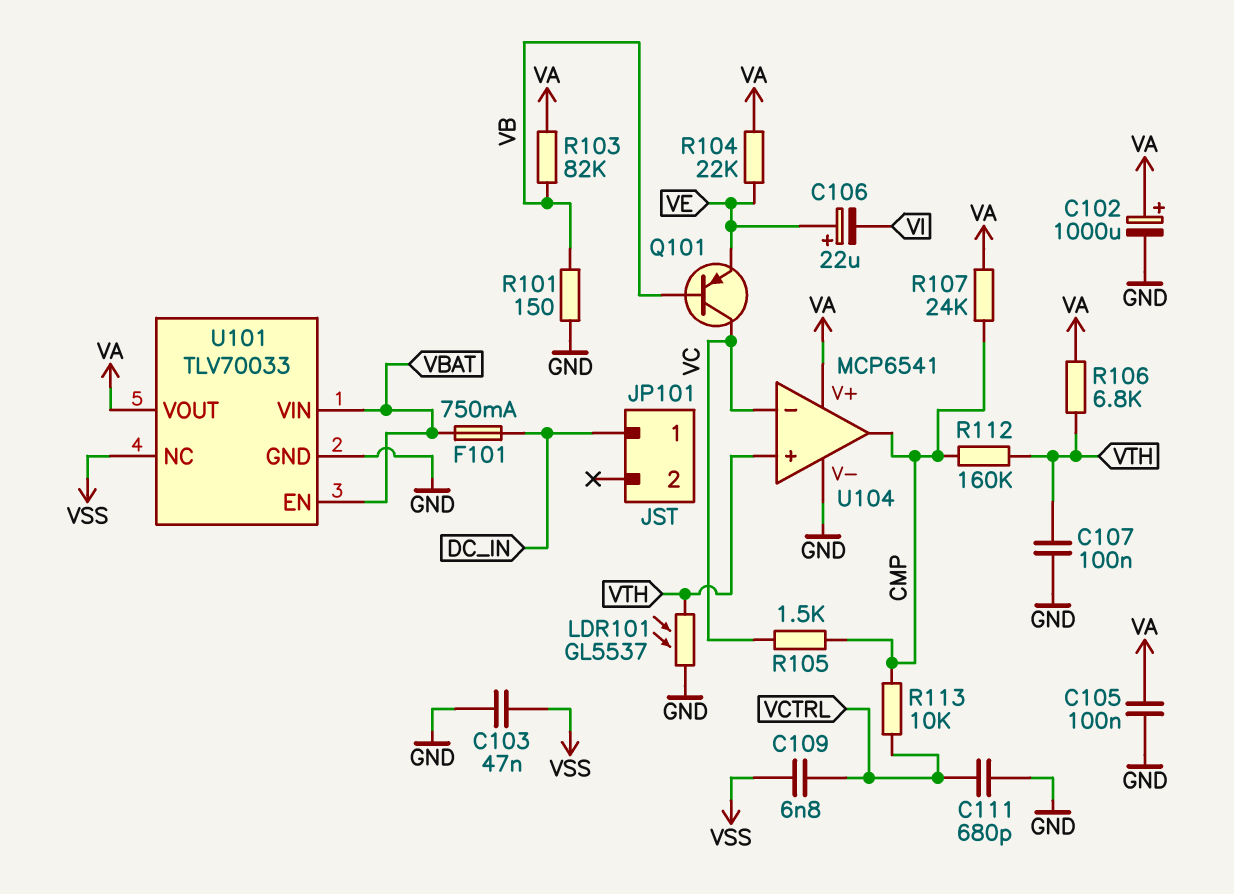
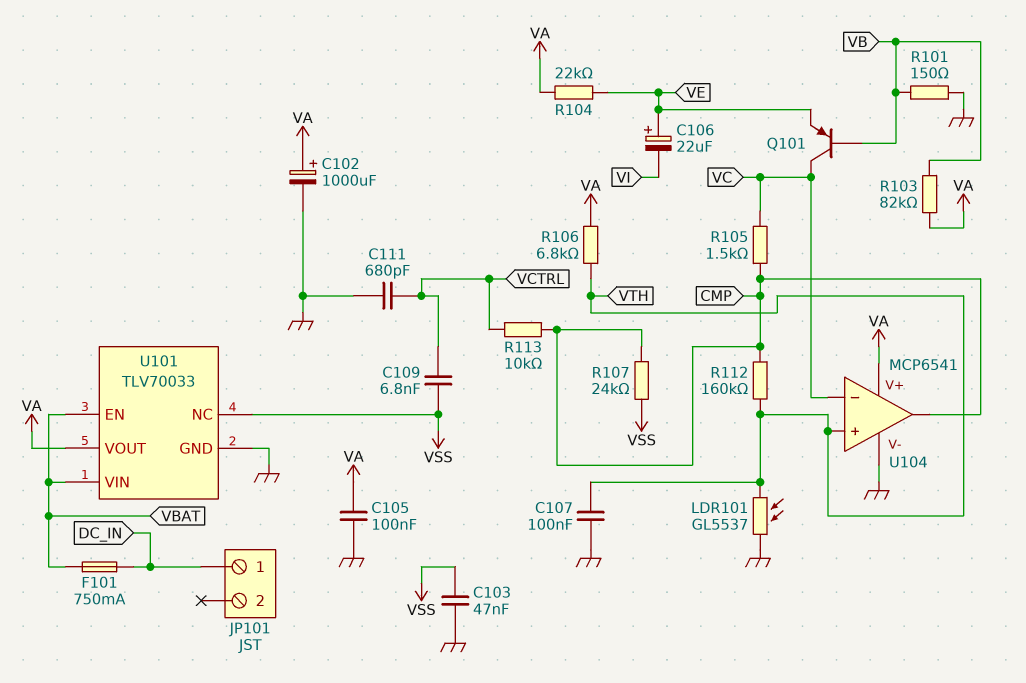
R107: 24k (CMP, VA) -> 24k (CMP, VSS)

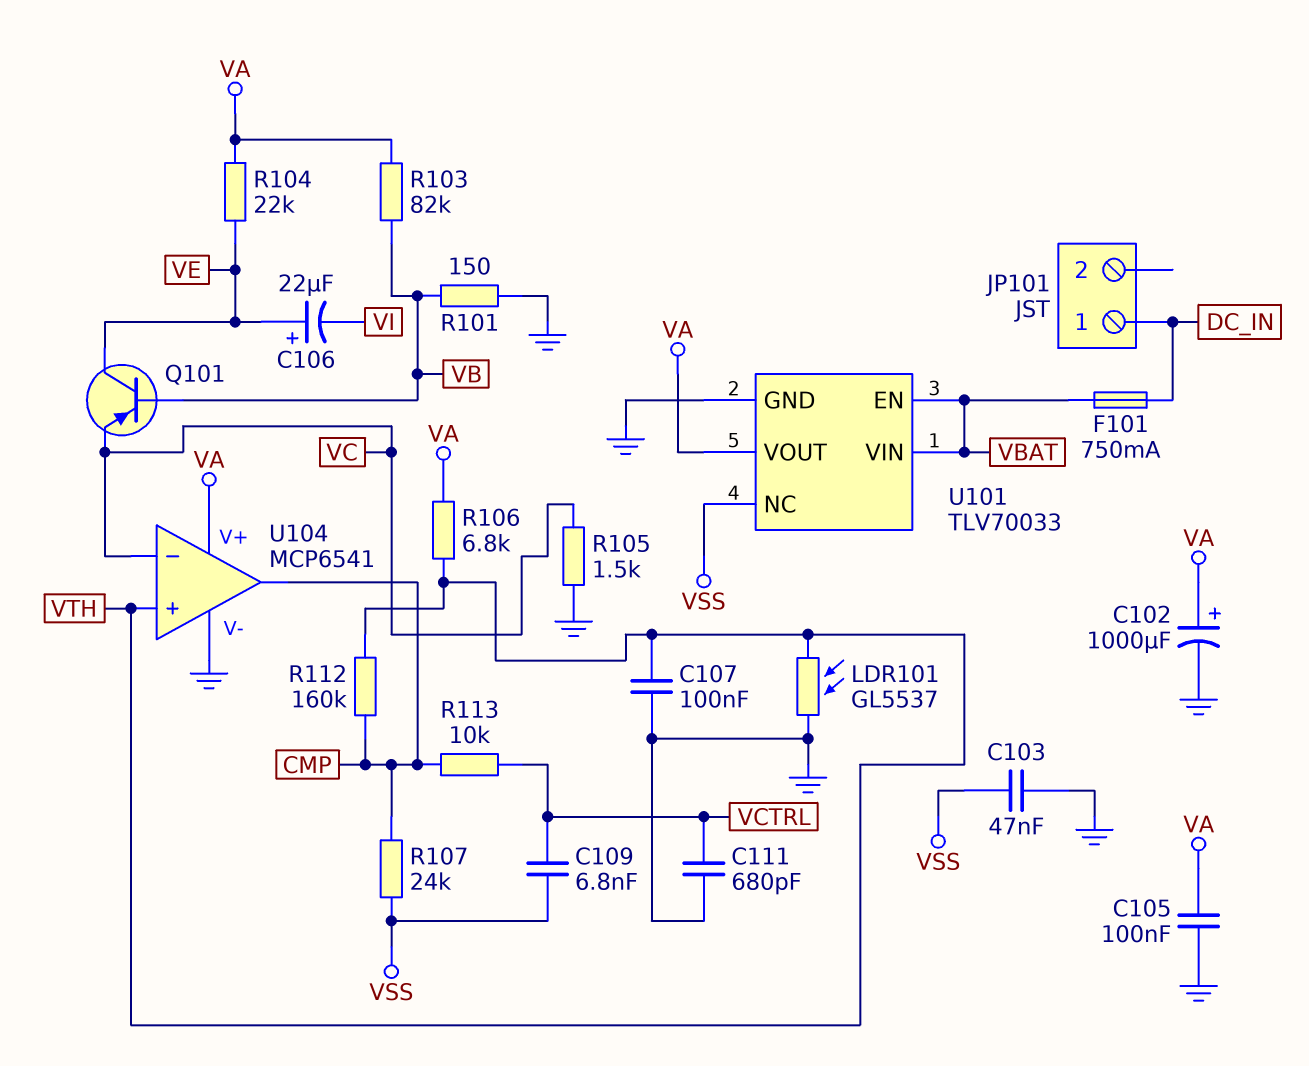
Q101: PNP (B VB, C VC, E VE) -> PNP (B VB, C VE, E VC)
R105: 1.5k (CMP, VC) -> 1.5k (GND, VC)

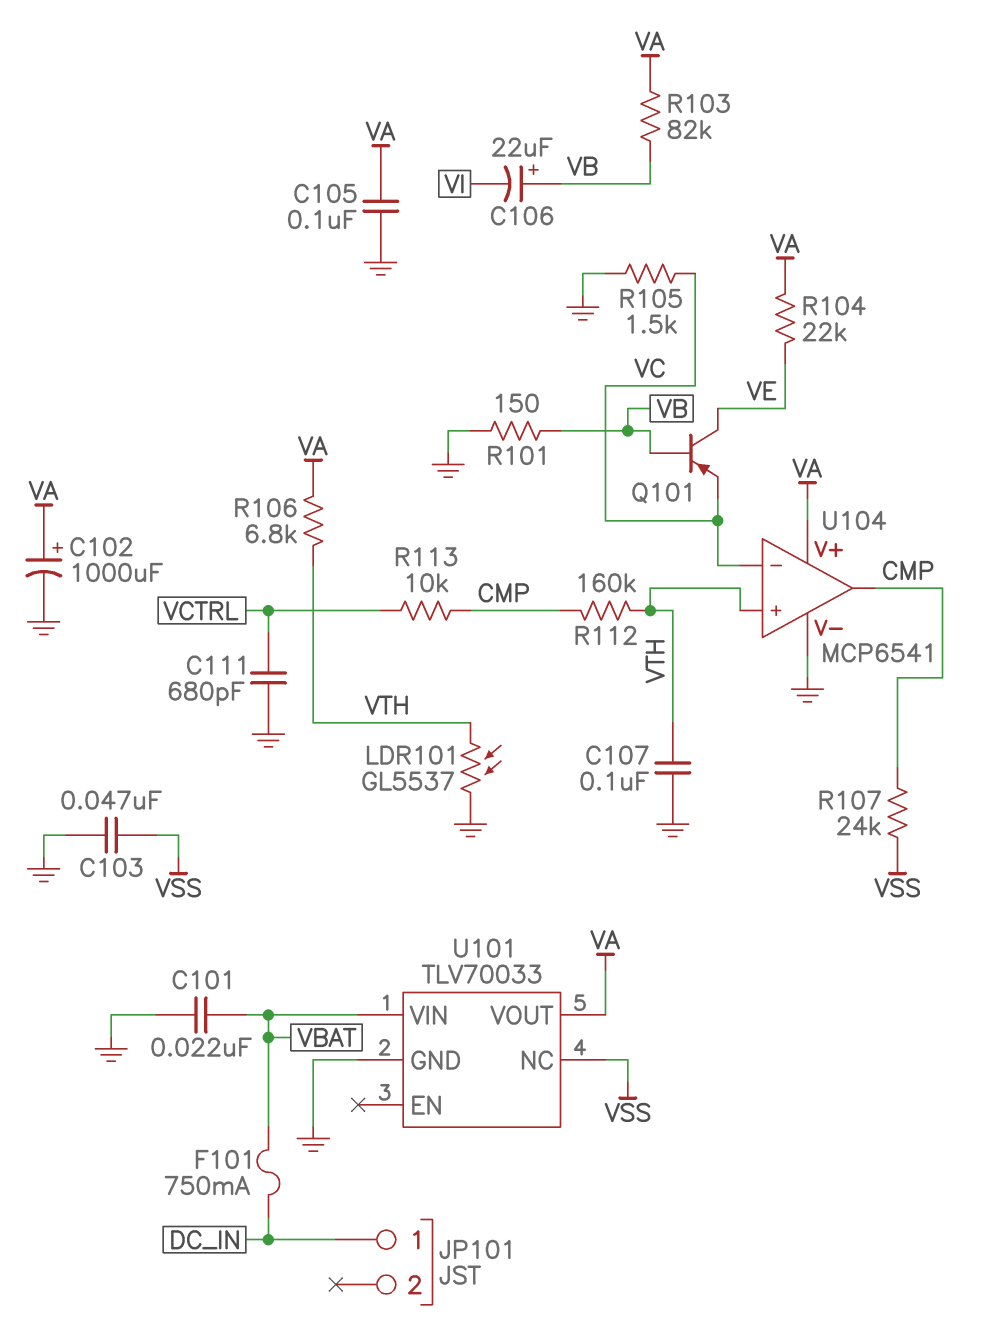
C101: none -> 22nF (GND, VBAT)
C106: 22uF (plus VE, minus VI) -> 22uF (plus VB, minus VI)
C109: 6.8nF (VCTRL, VSS) -> none
U101 pin EN: VBAT -> none

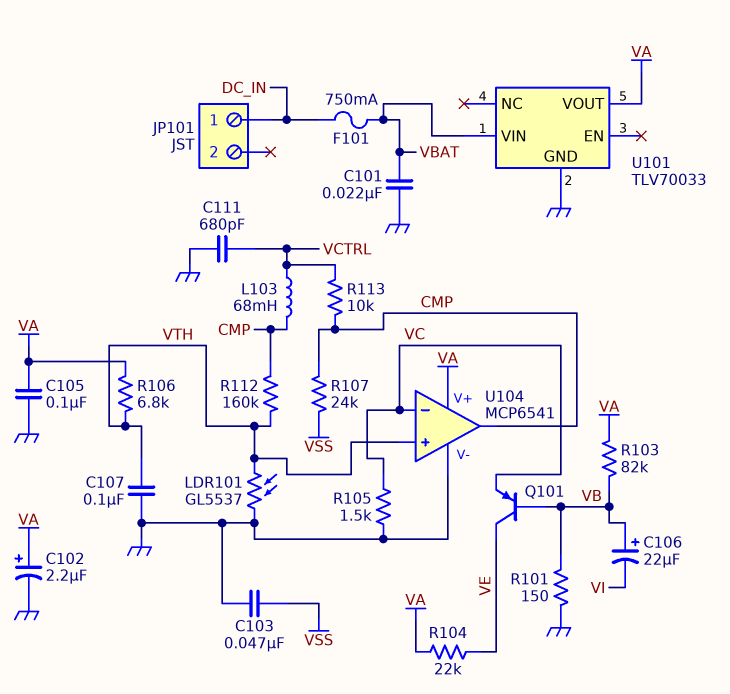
C102: 1000uF (plus VA, minus GND) -> 2.2uF (plus VA, minus GND)
L103: none -> 68mH (CMP, VCTRL)
U101 pin NC: VSS -> none

